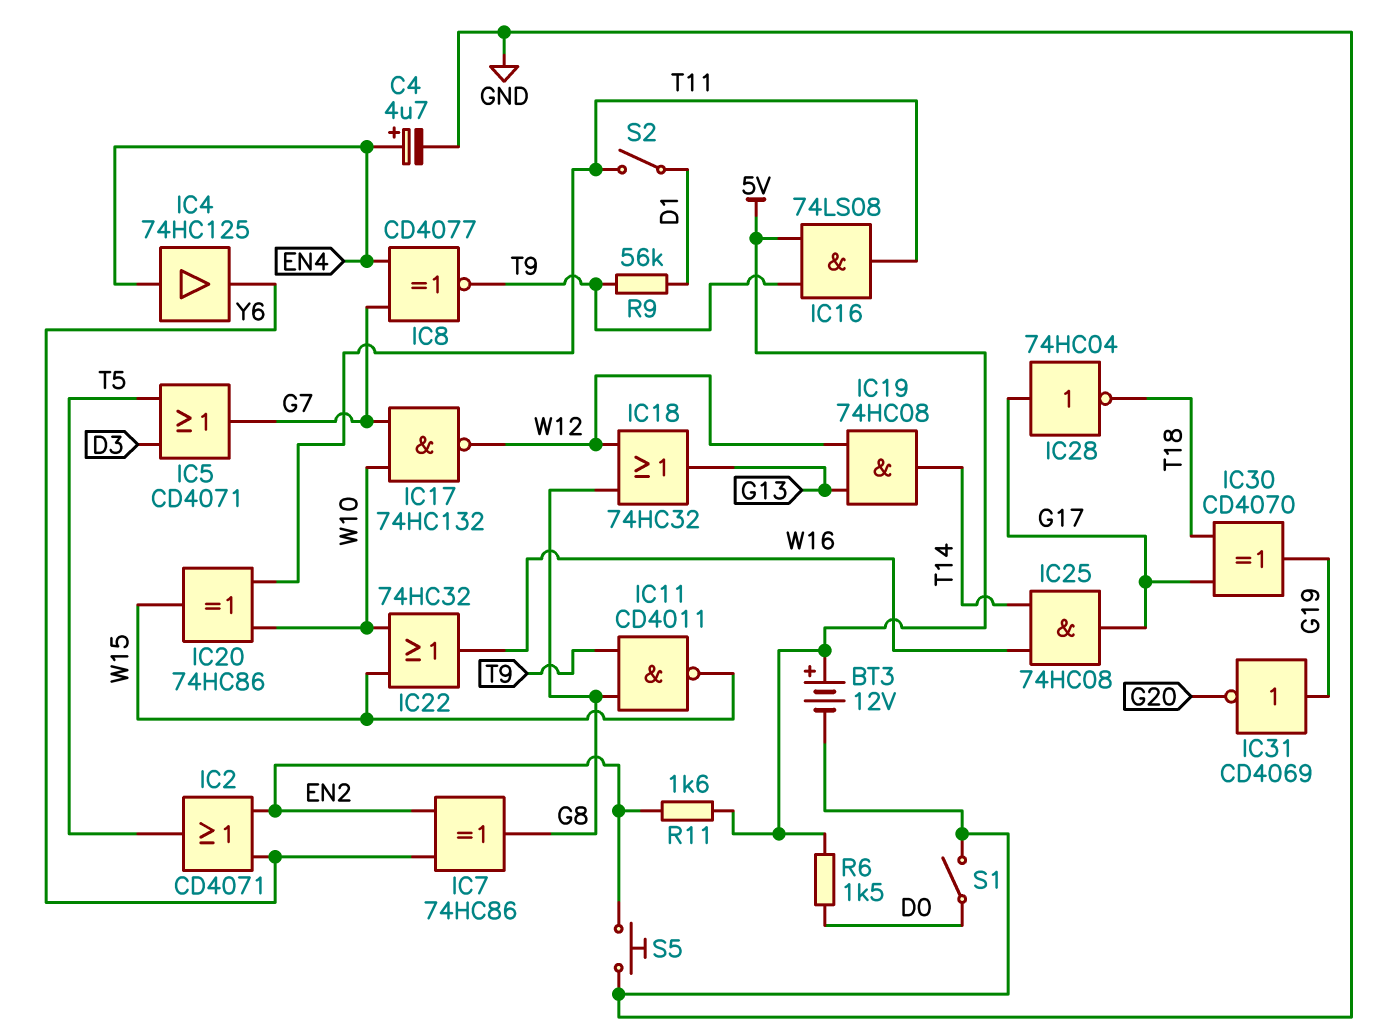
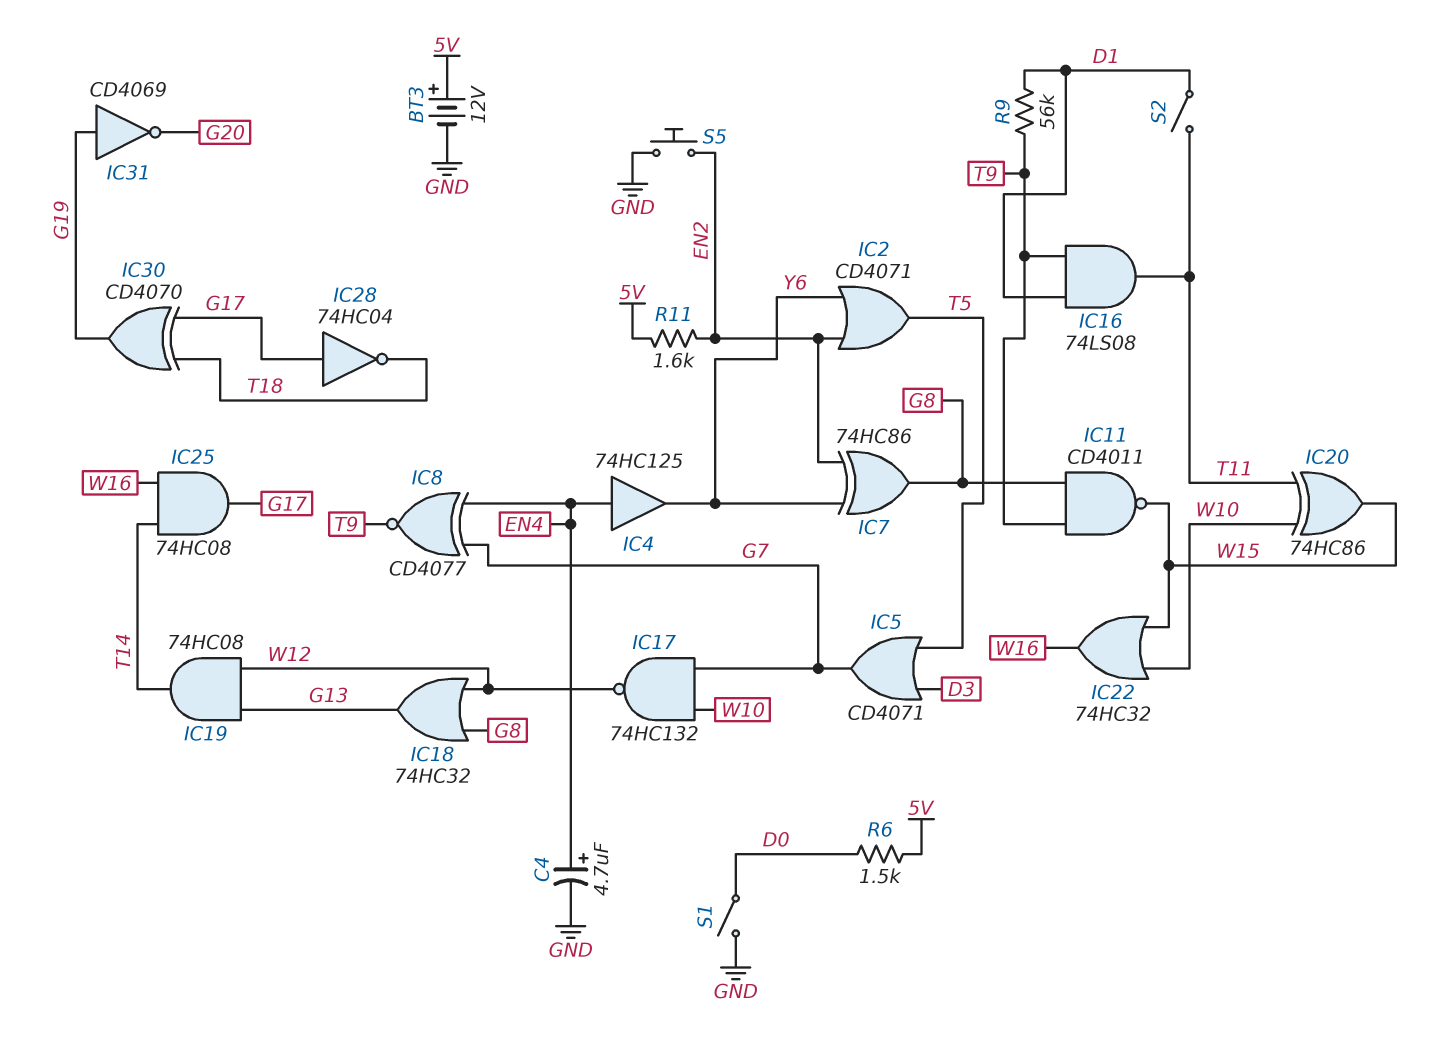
IC16: AND 74LS08 (in 5V, in T9, out T11) -> AND 74LS08 (in D1, in T9, out T11)

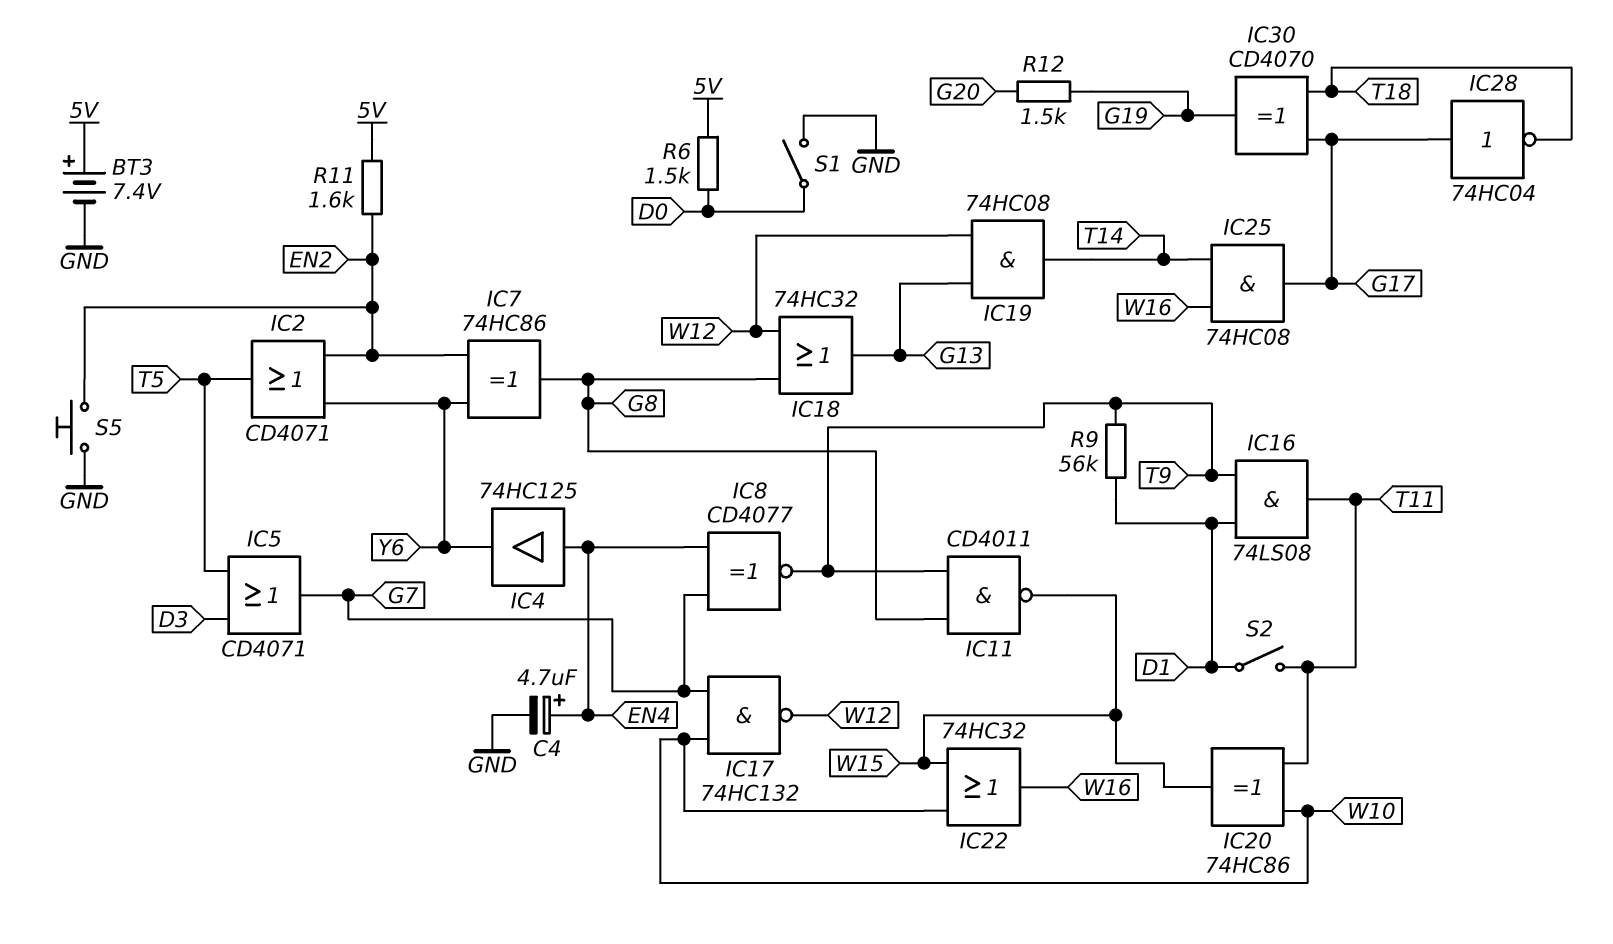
BT3: 12V (plus 5V, minus GND) -> 7.4V (plus 5V, minus GND)
IC31: NOT CD4069 (in G19, out G20) -> none
R12: none -> 1.5k (G19, G20)

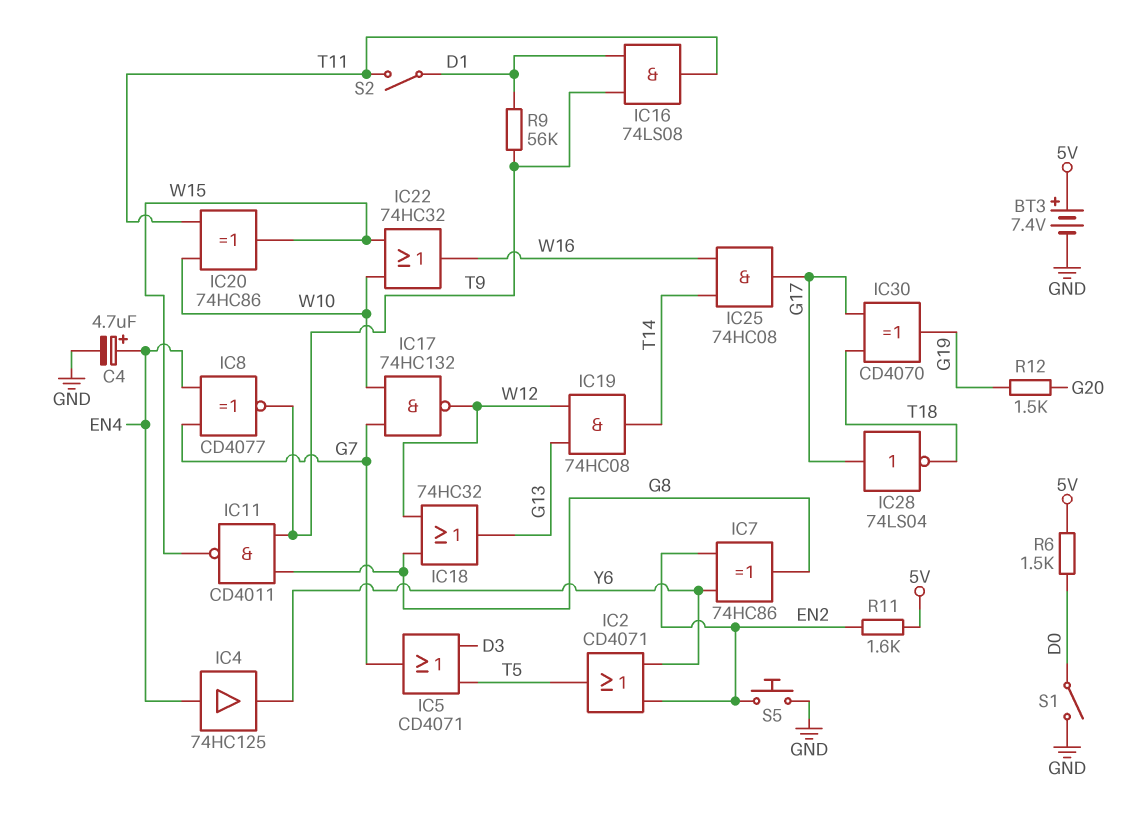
IC28: NOT 74HC04 (in G17, out T18) -> NOT 74LS04 (in G17, out T18)

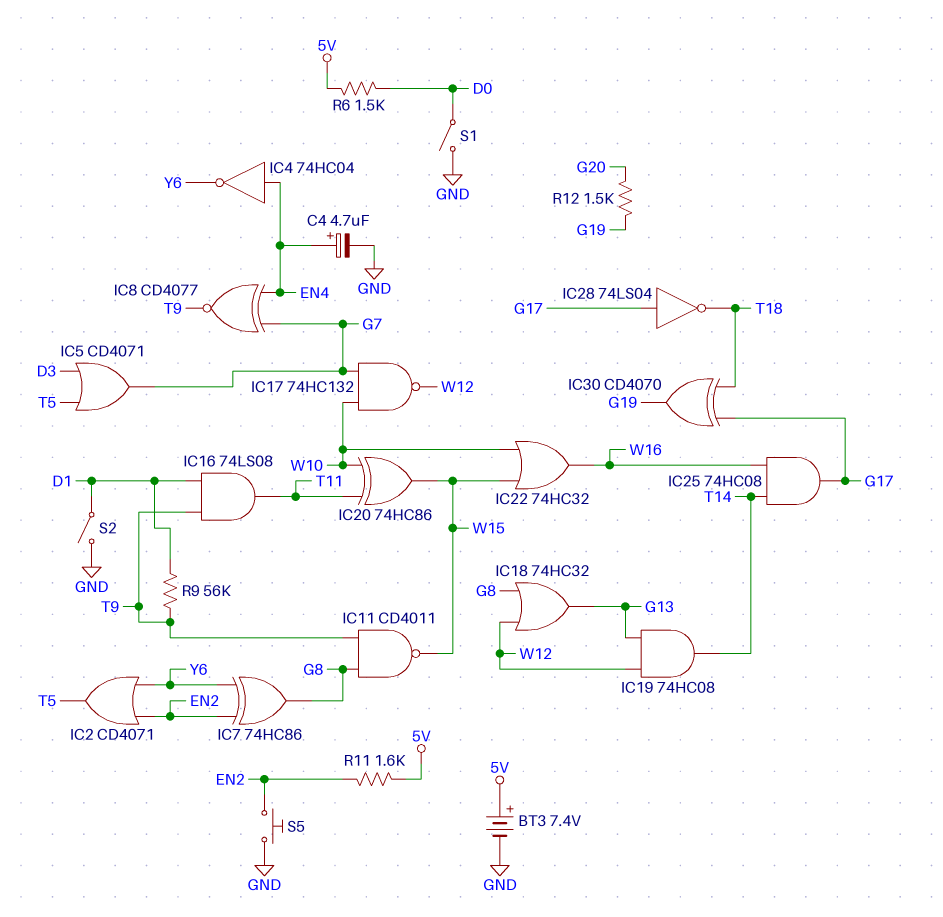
IC4: buffer 74HC125 (in EN4, out Y6) -> NOT 74HC04 (in EN4, out Y6)
S2: switch (D1, T11) -> switch (D1, GND)

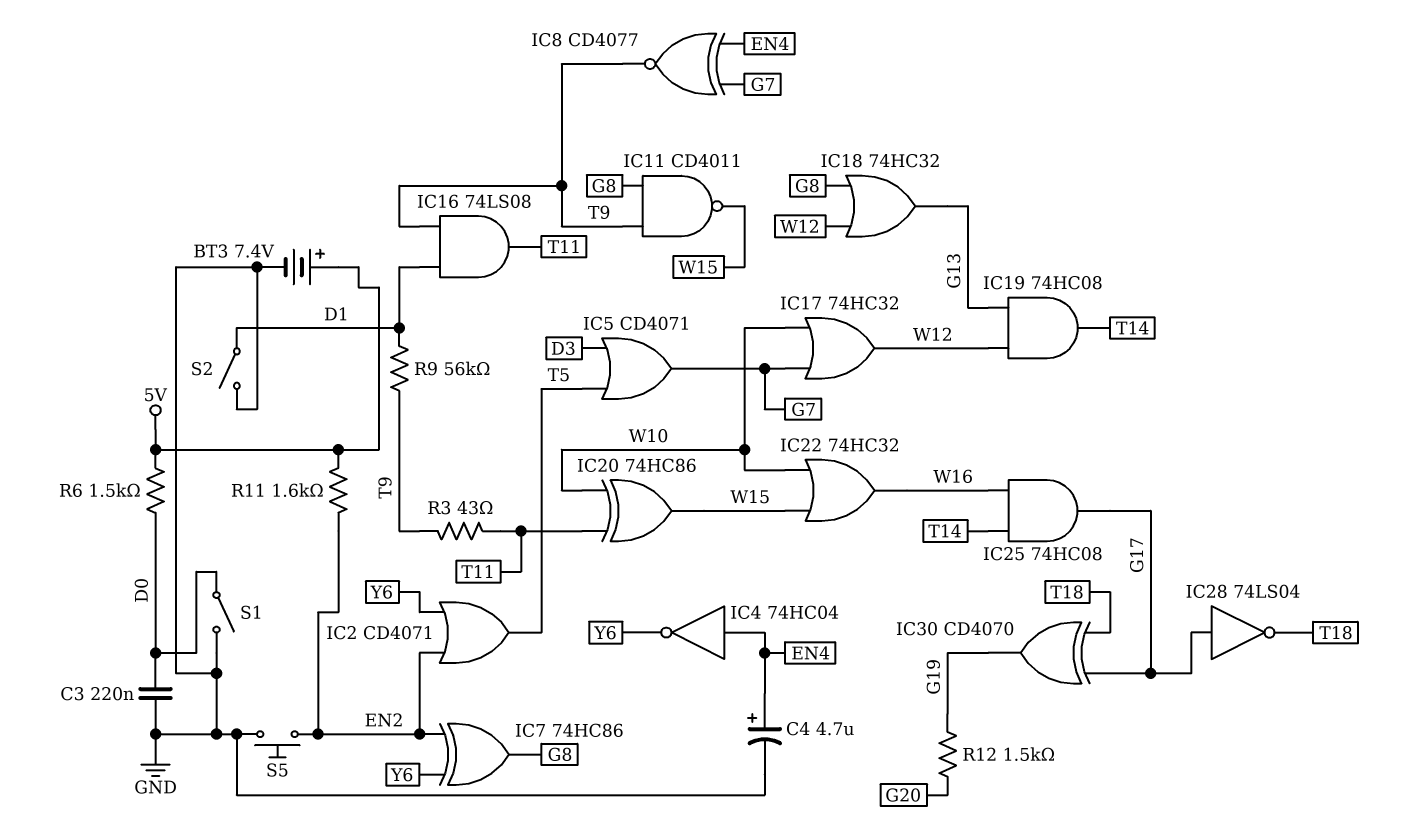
C3: none -> 220nF (D0, GND)
IC17: NAND 74HC132 (in G7, in W10, out W12) -> OR 74HC32 (in G7, in W10, out W12)
R3: none -> 43 (T9, T11)

